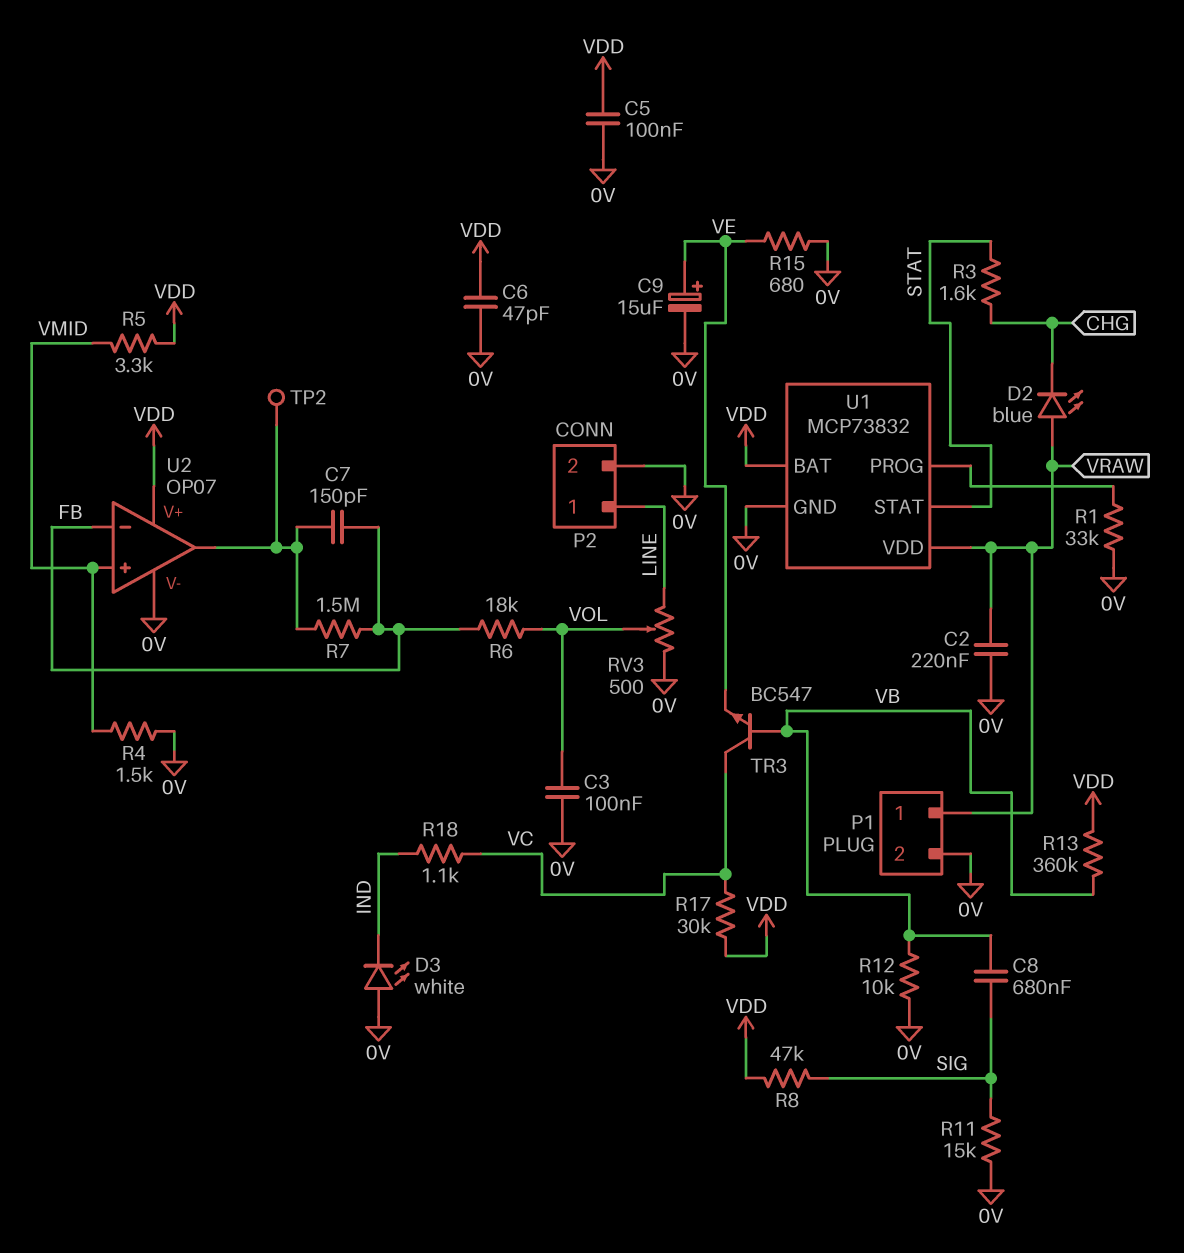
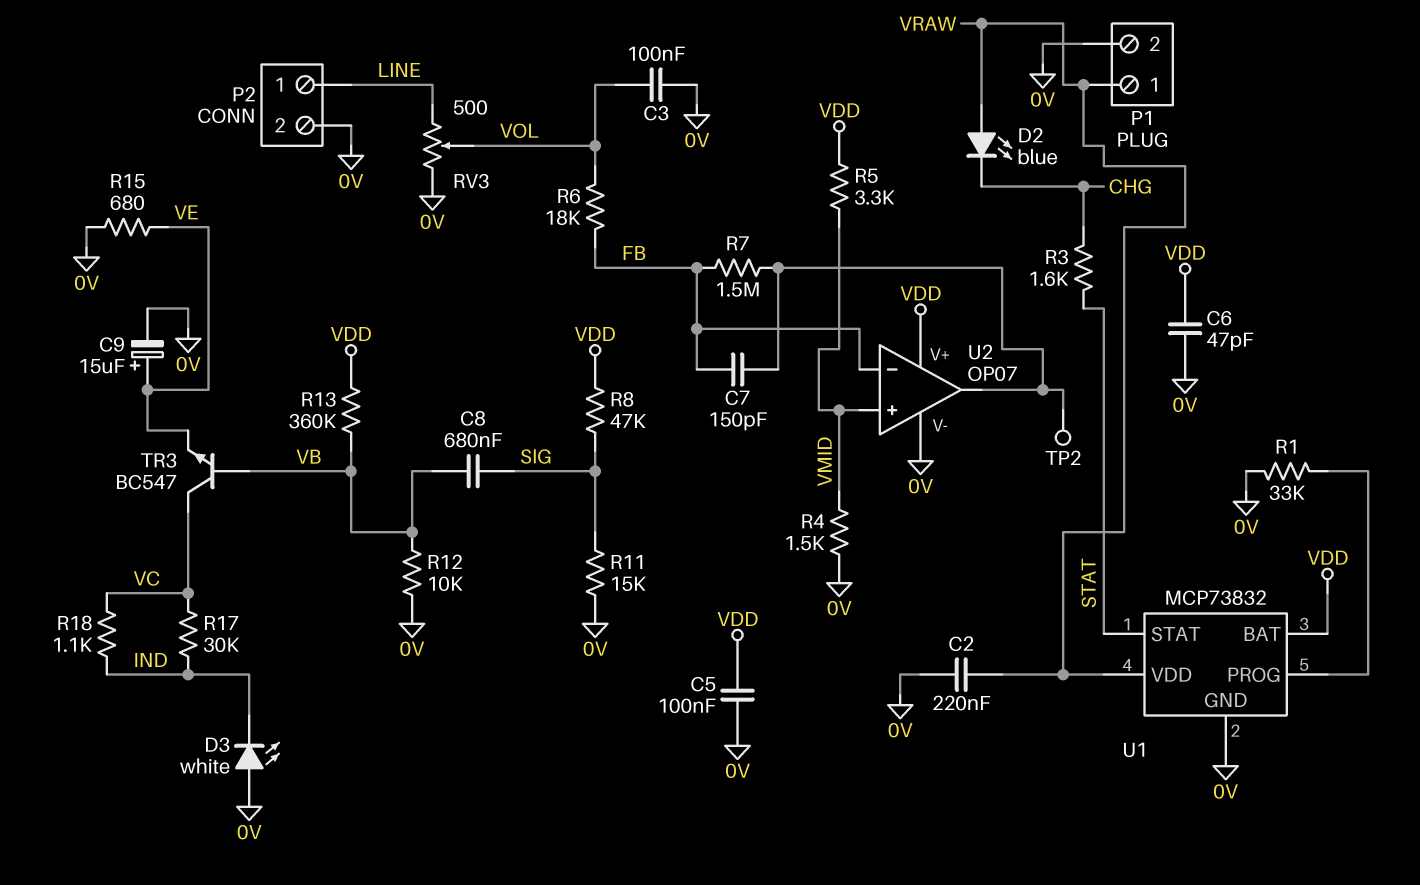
R17: 30k (VC, VDD) -> 30k (IND, VC)

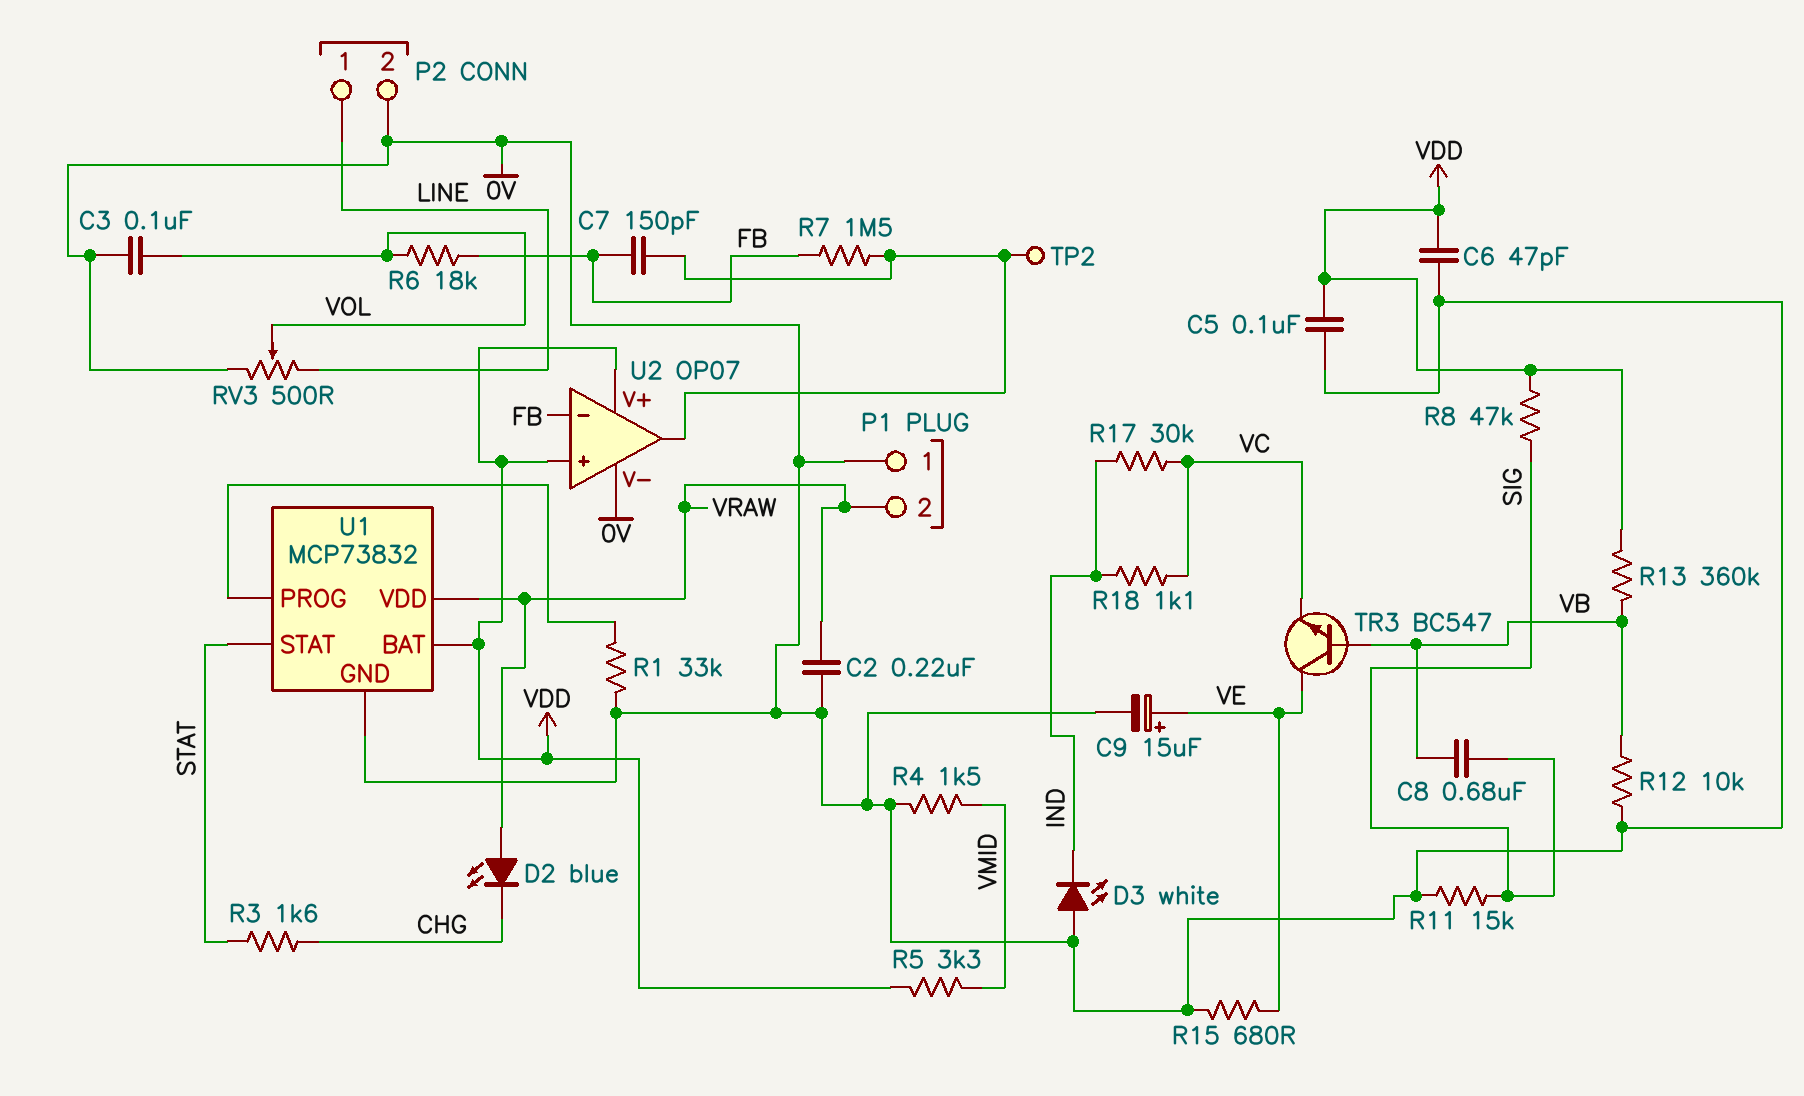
P1 pin 1: VRAW -> 0V
P1 pin 2: 0V -> VRAW
TR3: NPN BC547 (B VB, C VC, E VE) -> NPN BC547 (B VB, C VE, E VC)
U2 pin in+: VMID -> VDD

